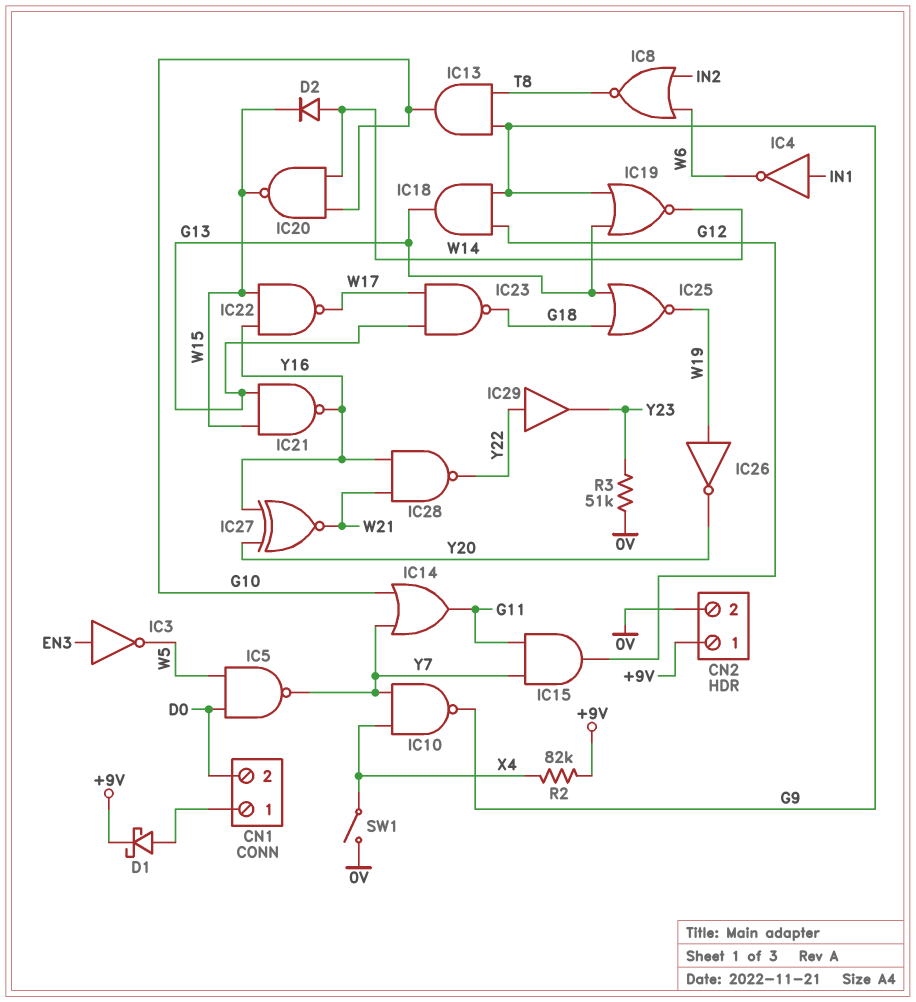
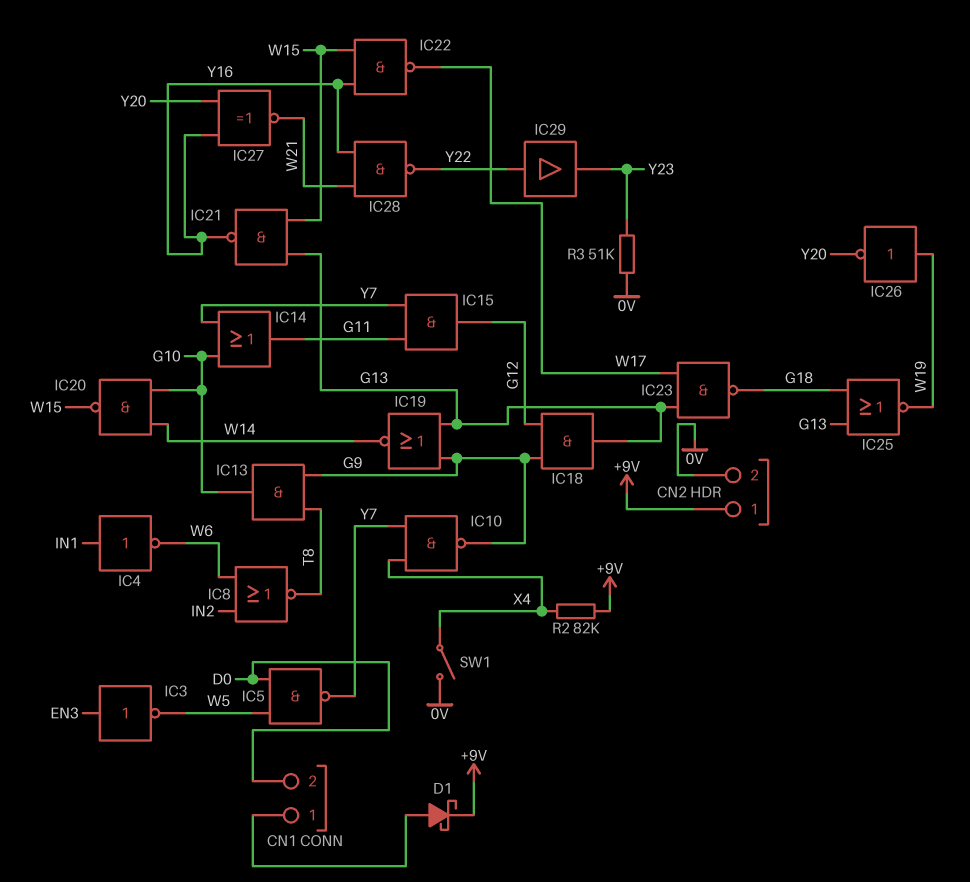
D2: diode (A W14, K W15) -> none

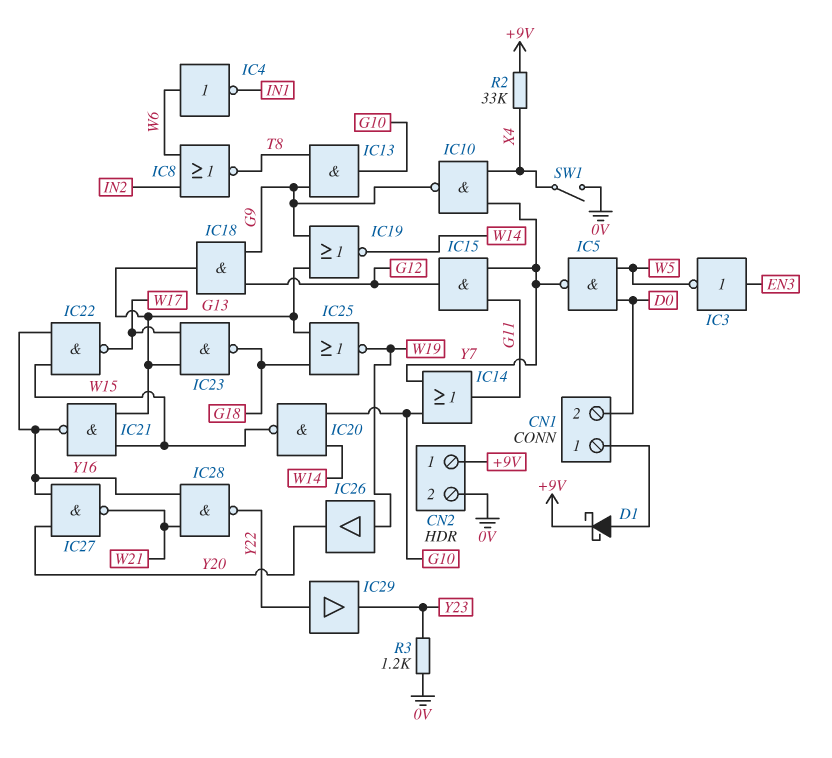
IC4: NOT (in IN1, out W6) -> NOT (in W6, out IN1)
IC26: NOT (in W19, out Y20) -> buffer (in W19, out Y20)
IC27: XNOR (in Y16, in Y20, out W21) -> NAND (in Y16, in Y20, out W21)
R2: 82k (+9V, X4) -> 33k (+9V, X4)
R3: 51k (0V, Y23) -> 1.2k (0V, Y23)

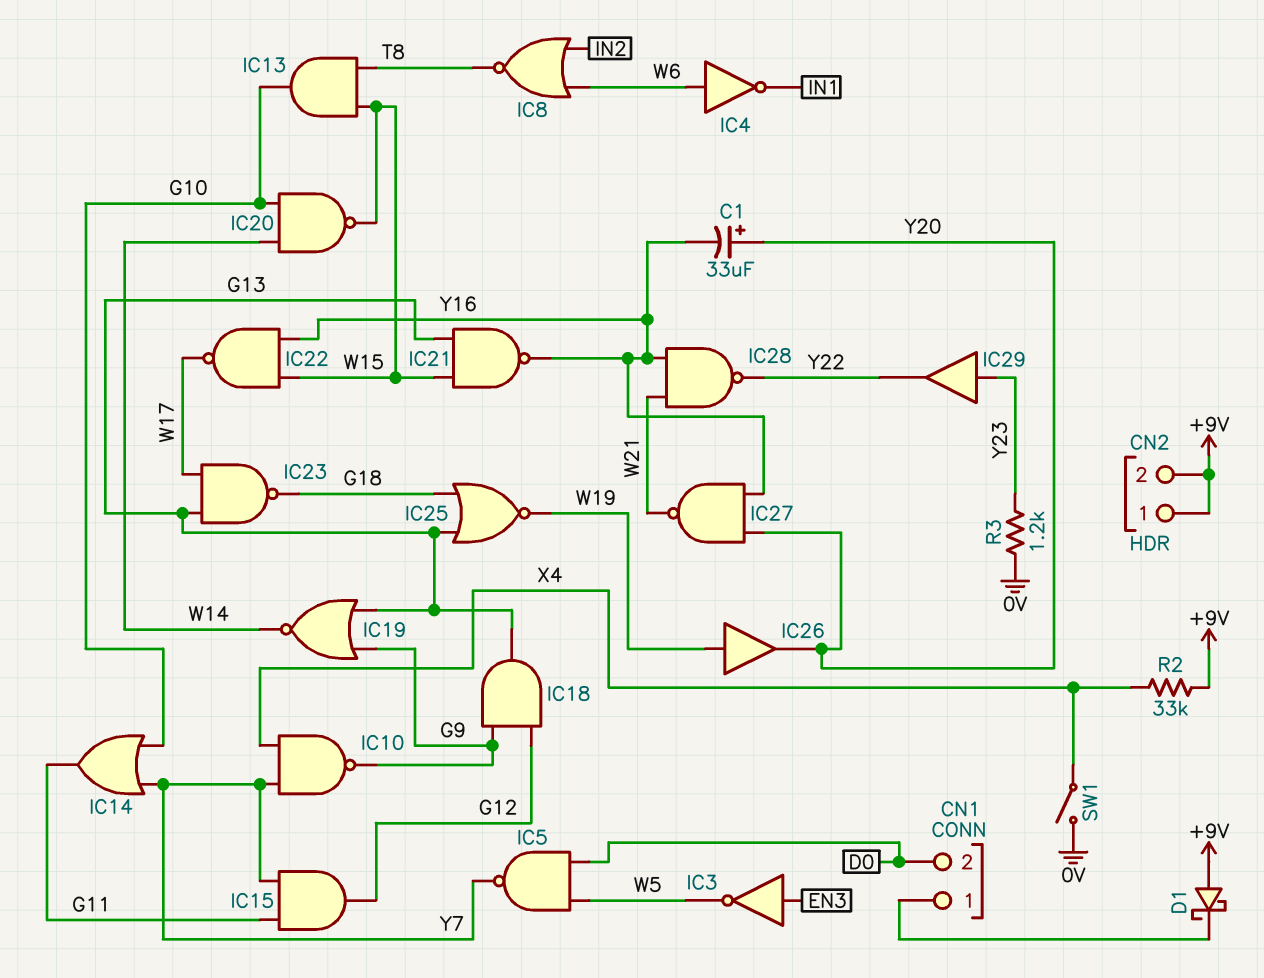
C1: none -> 33uF (plus Y20, minus Y16)
CN2 pin 2: 0V -> +9V
D1: schottky (A CN1/1, K +9V) -> schottky (A +9V, K CN1/1)
IC13: AND (in G9, in T8, out G10) -> AND (in T8, in W15, out G10)
IC29: buffer (in Y22, out Y23) -> buffer (in Y23, out Y22)

